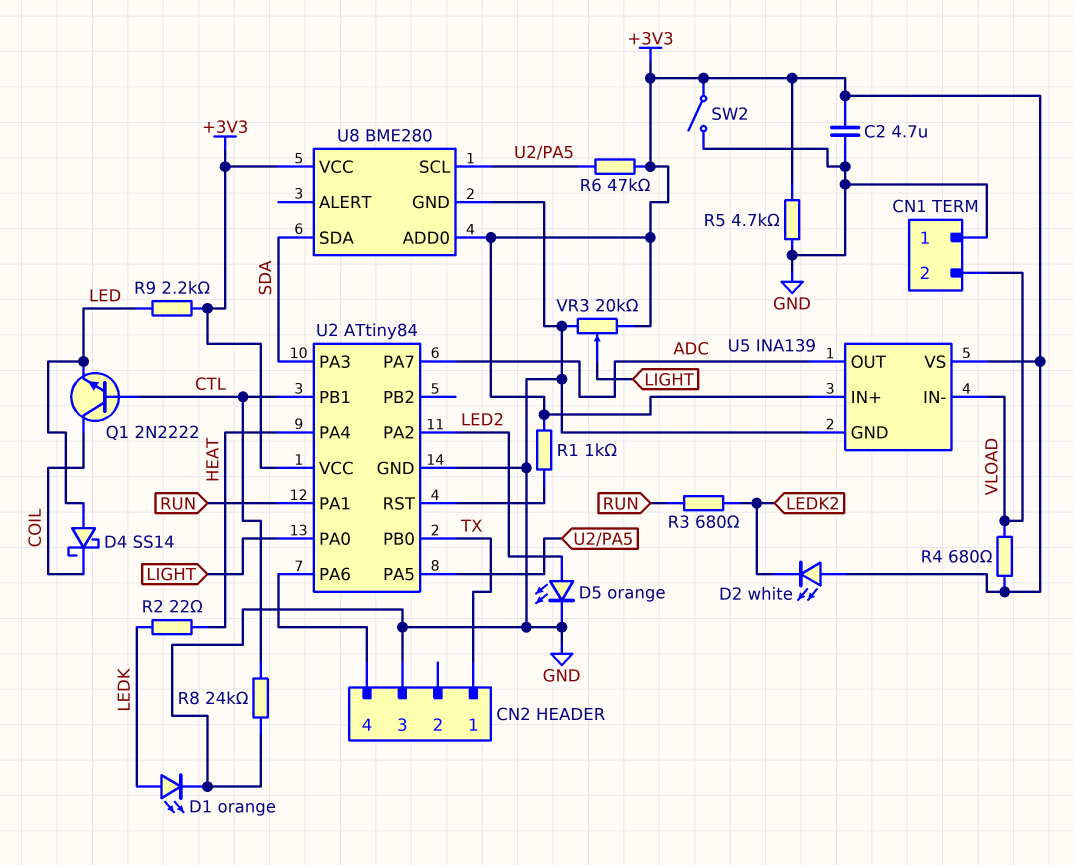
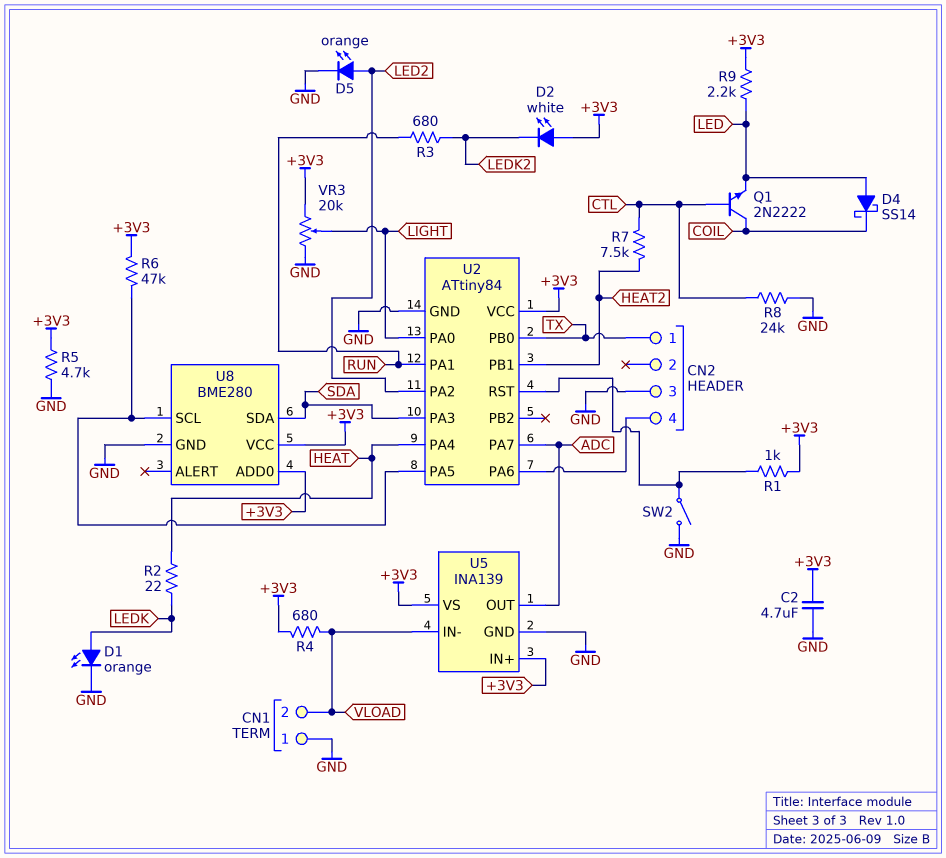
R7: none -> 7.5k (CTL, HEAT2)
SW2: switch (+3V3, GND) -> switch (GND, U2/RST)
U2 pin PB1: CTL -> HEAT2

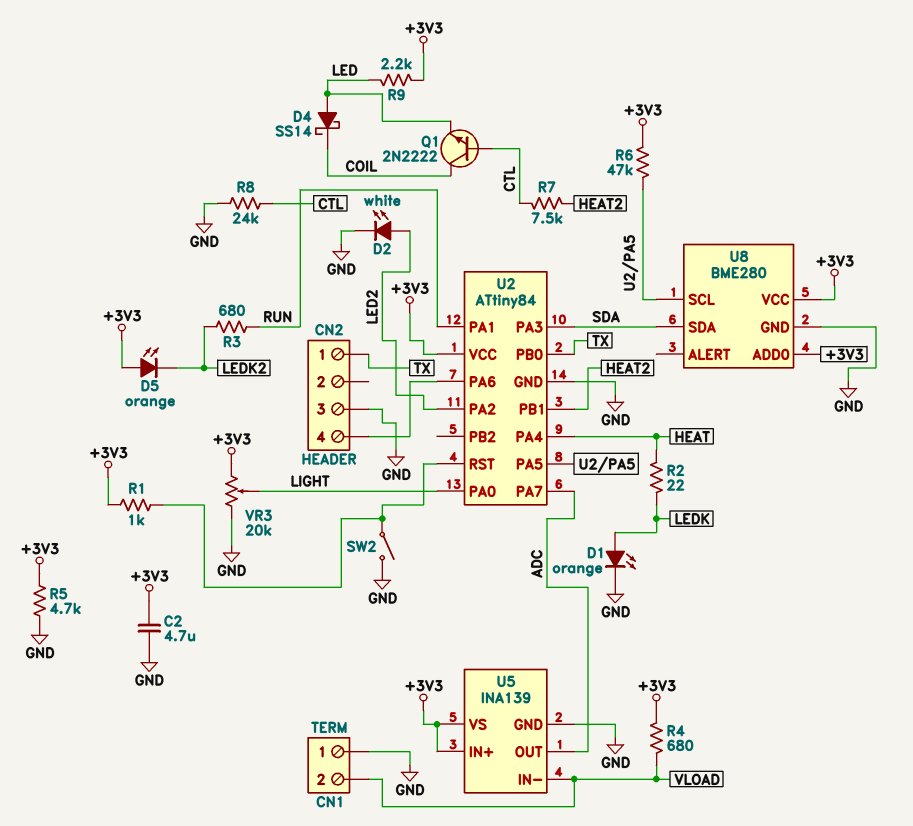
D2: LED white (A +3V3, K LEDK2) -> LED white (A LED2, K GND)
D5: LED orange (A LED2, K GND) -> LED orange (A +3V3, K LEDK2)

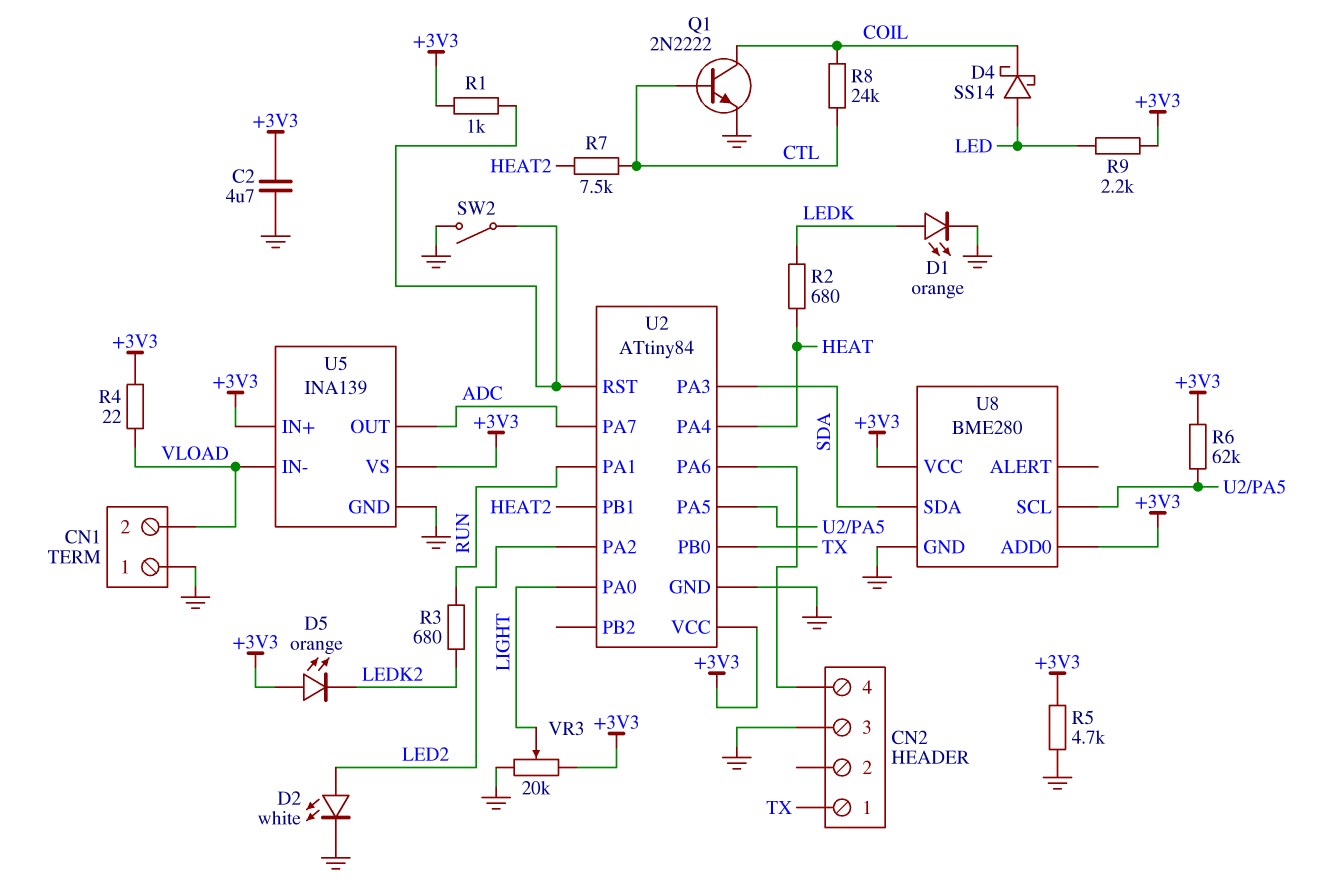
Q1: NPN 2N2222 (B CTL, C COIL, E LED) -> NPN 2N2222 (B CTL, C COIL, E GND)
R2: 22 (HEAT, LEDK) -> 680 (HEAT, LEDK)
R4: 680 (+3V3, VLOAD) -> 22 (+3V3, VLOAD)
R6: 47k (+3V3, U2/PA5) -> 62k (+3V3, U2/PA5)
R8: 24k (CTL, GND) -> 24k (COIL, CTL)

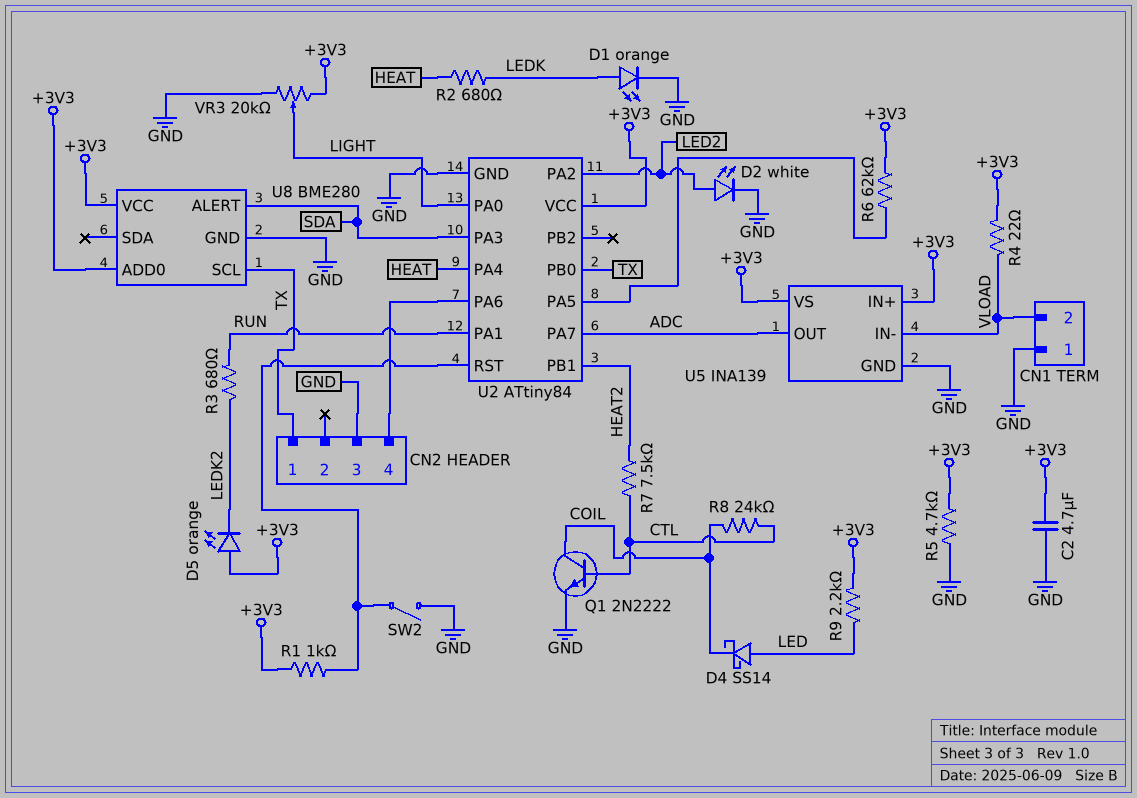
U8 pin ALERT: none -> SDA
U8 pin SCL: U2/PA5 -> TX
U8 pin SDA: SDA -> none

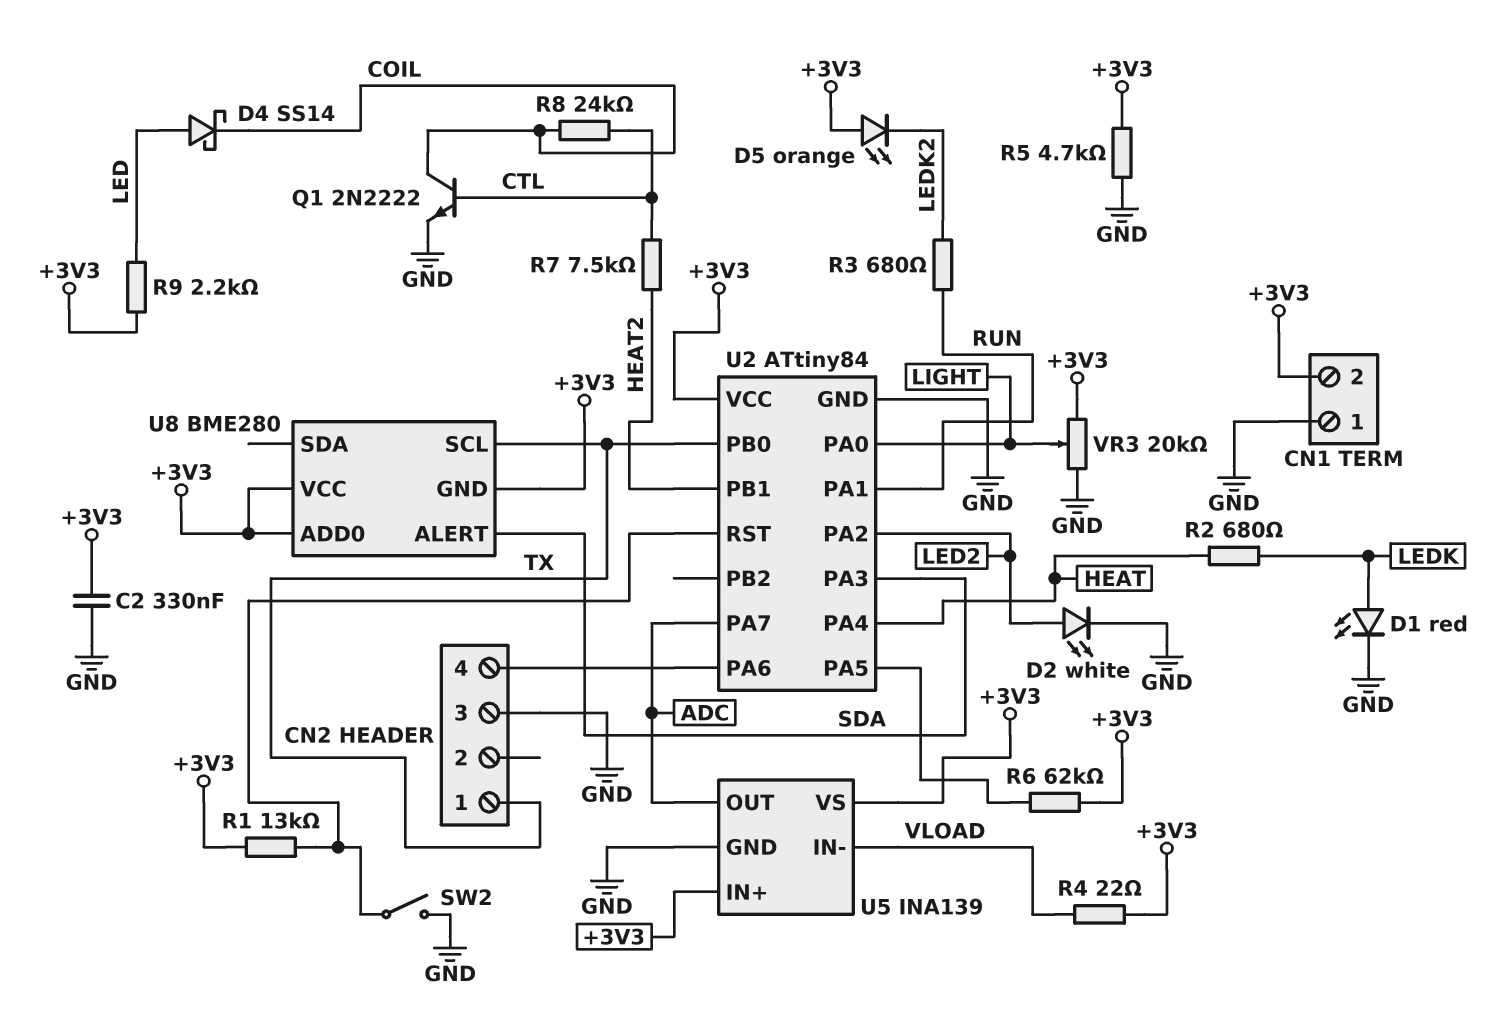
C2: 4.7uF (+3V3, GND) -> 330nF (+3V3, GND)
CN1 pin 2: VLOAD -> +3V3
D1: LED orange (A LEDK, K GND) -> LED red (A LEDK, K GND)
R1: 1k (+3V3, U2/RST) -> 13k (+3V3, U2/RST)
U8 pin GND: GND -> +3V3

